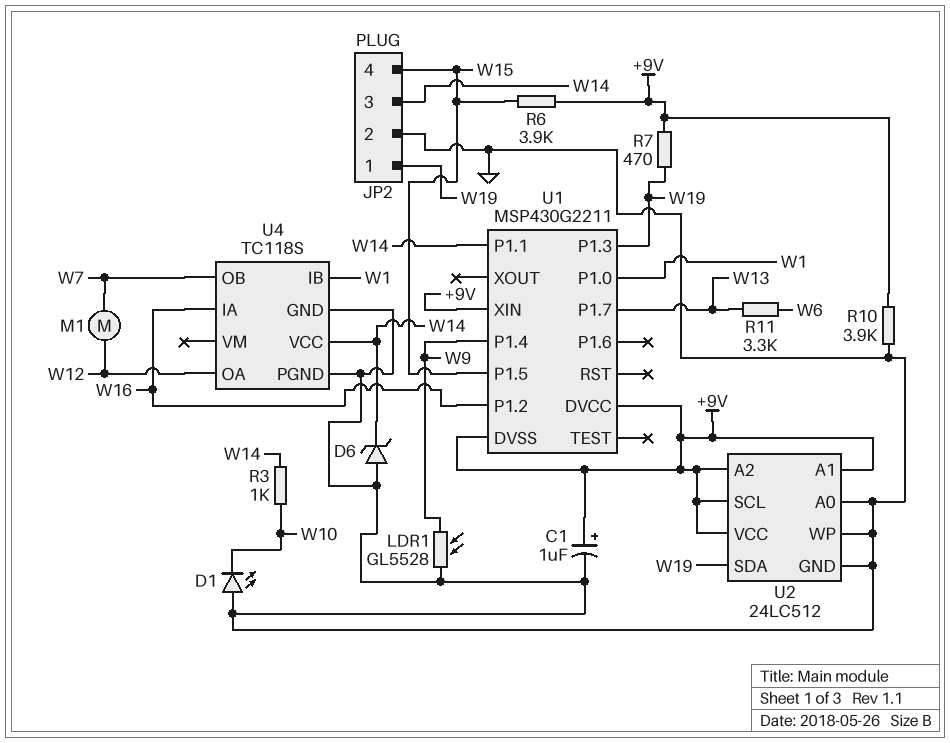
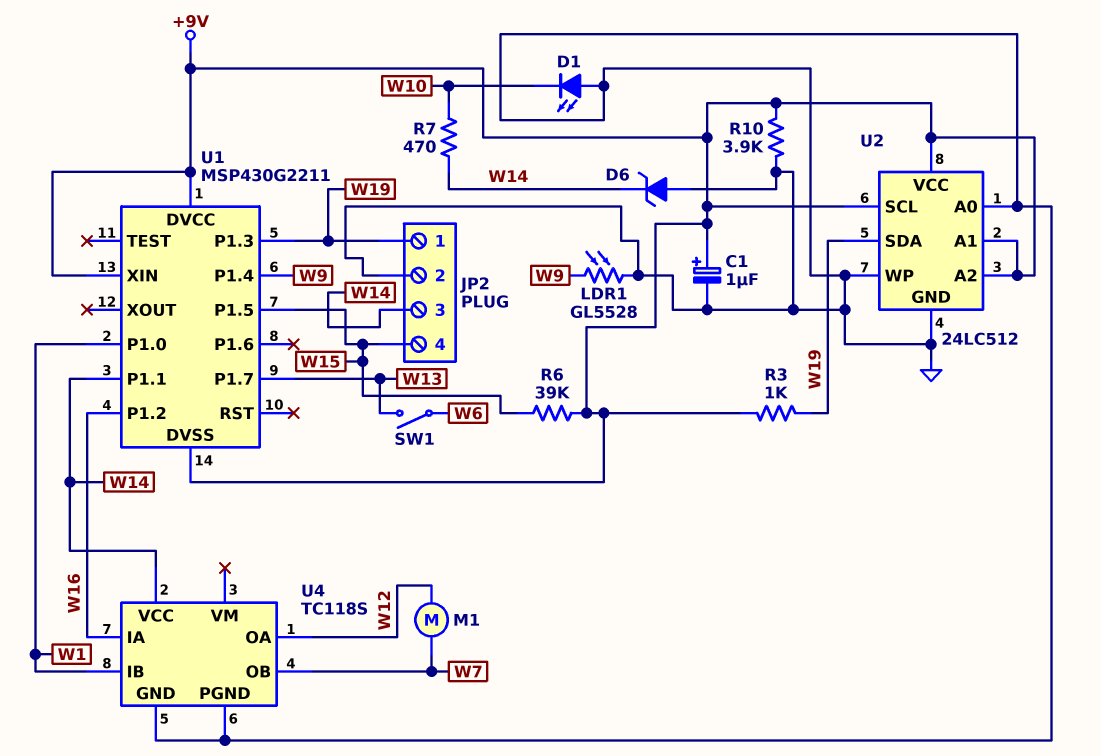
R3: 1k (W10, W14) -> 1k (+9V, W19)
R6: 3.9k (+9V, W15) -> 39k (+9V, W15)
R7: 470 (+9V, W19) -> 470 (W10, W14)
R11: 3.3k (W6, W13) -> none
SW1: none -> switch (W6, W13)

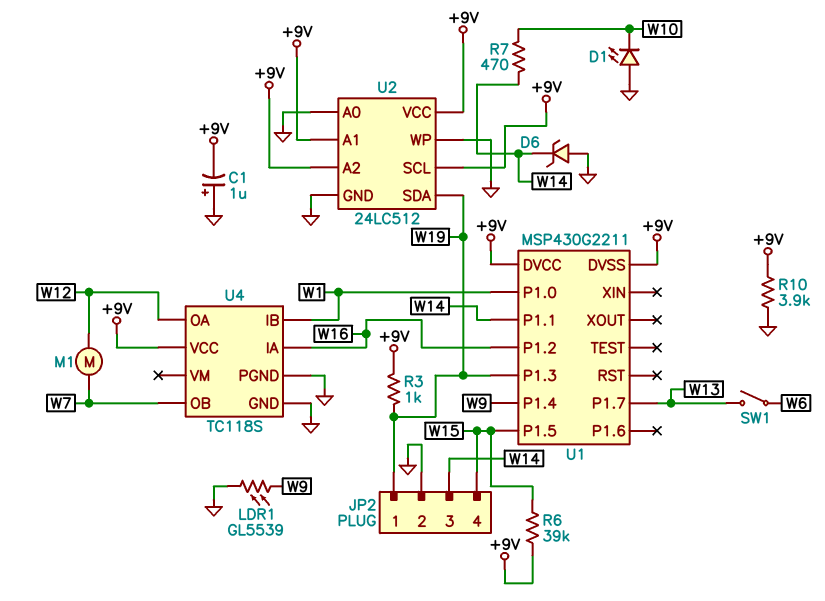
C1: 1uF (plus +9V, minus GND) -> 1uF (plus GND, minus +9V)
LDR1: GL5528 (GND, W9) -> GL5539 (GND, W9)
U1 pin XIN: +9V -> none
U4 pin VCC: W14 -> +9V

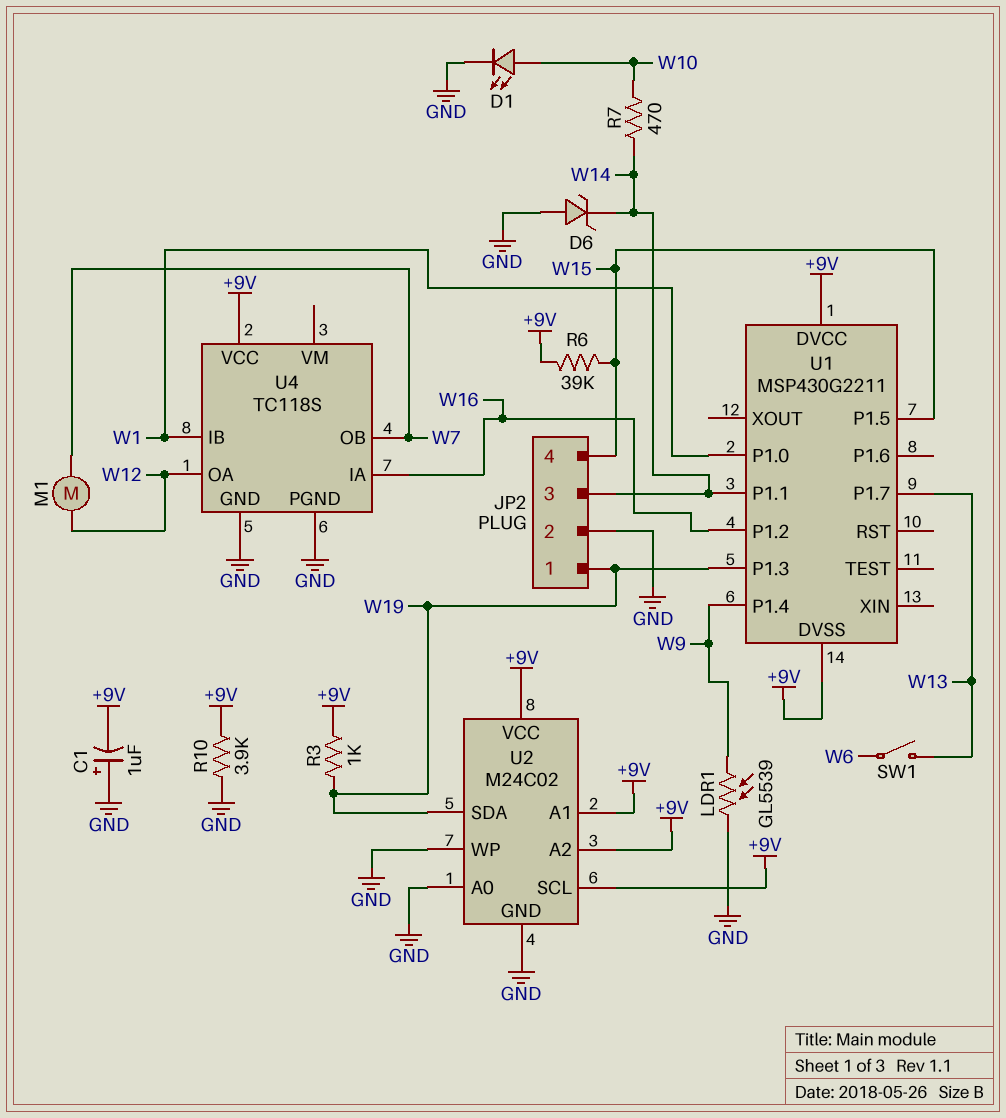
D1: LED (A GND, K W10) -> LED (A W10, K GND)
U2: 24LC512 -> M24C02

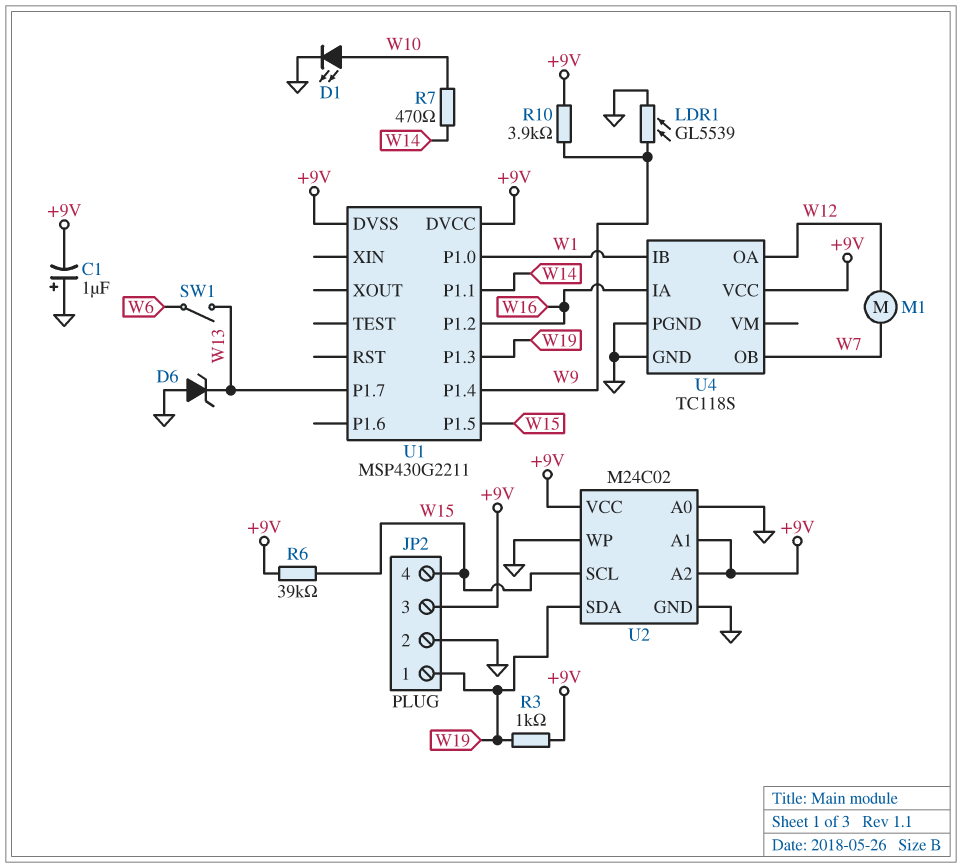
D6: zener (A GND, K W14) -> zener (A GND, K W13)
JP2 pin 3: W14 -> +9V
R10: 3.9k (+9V, GND) -> 3.9k (+9V, W9)
U2 pin SCL: +9V -> W15

